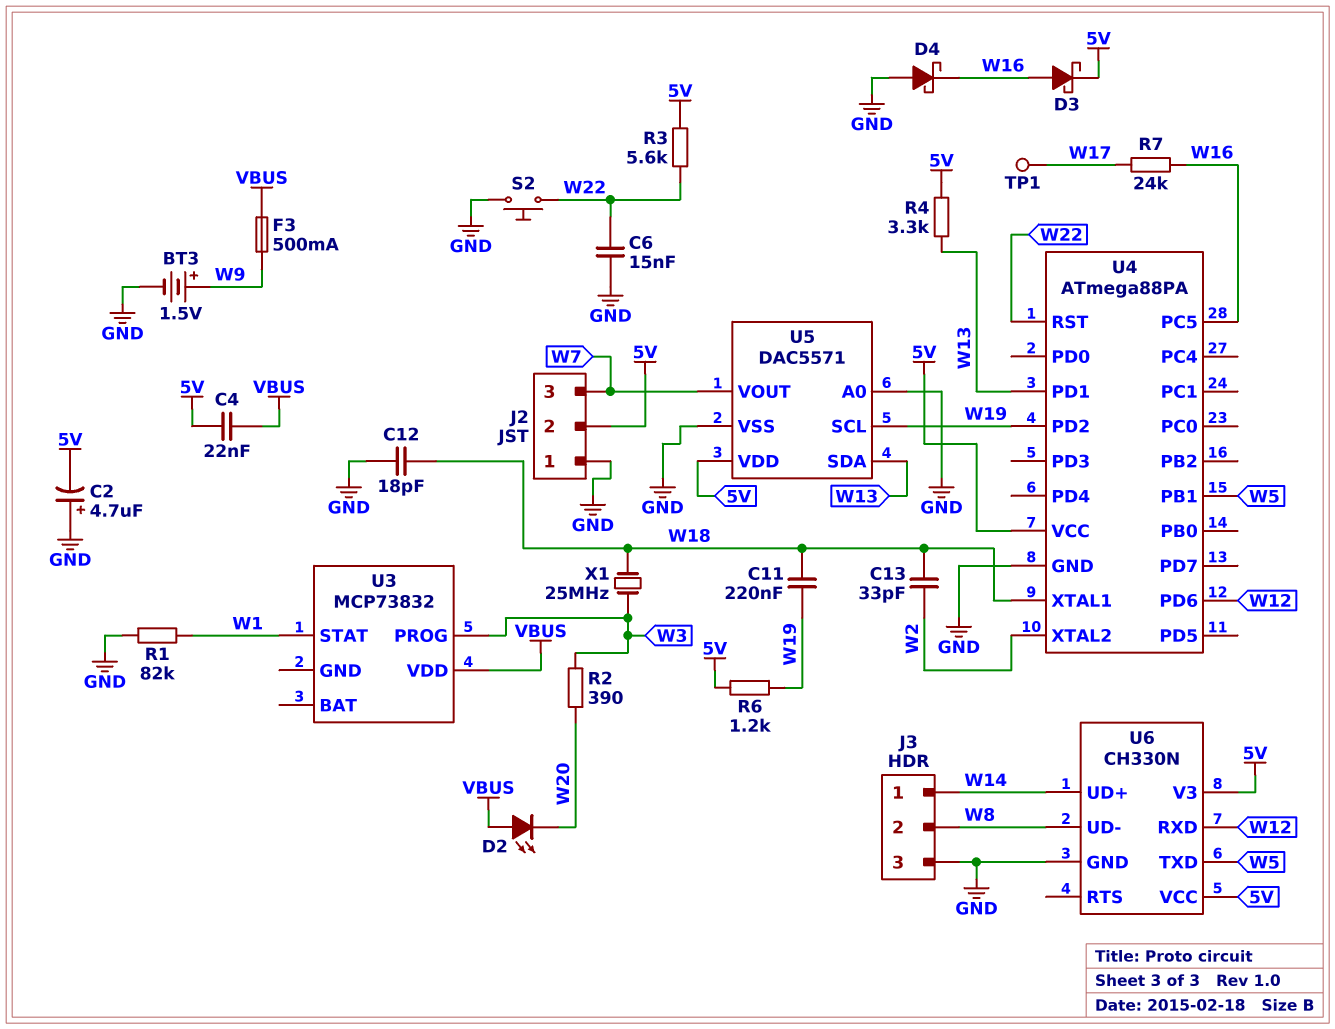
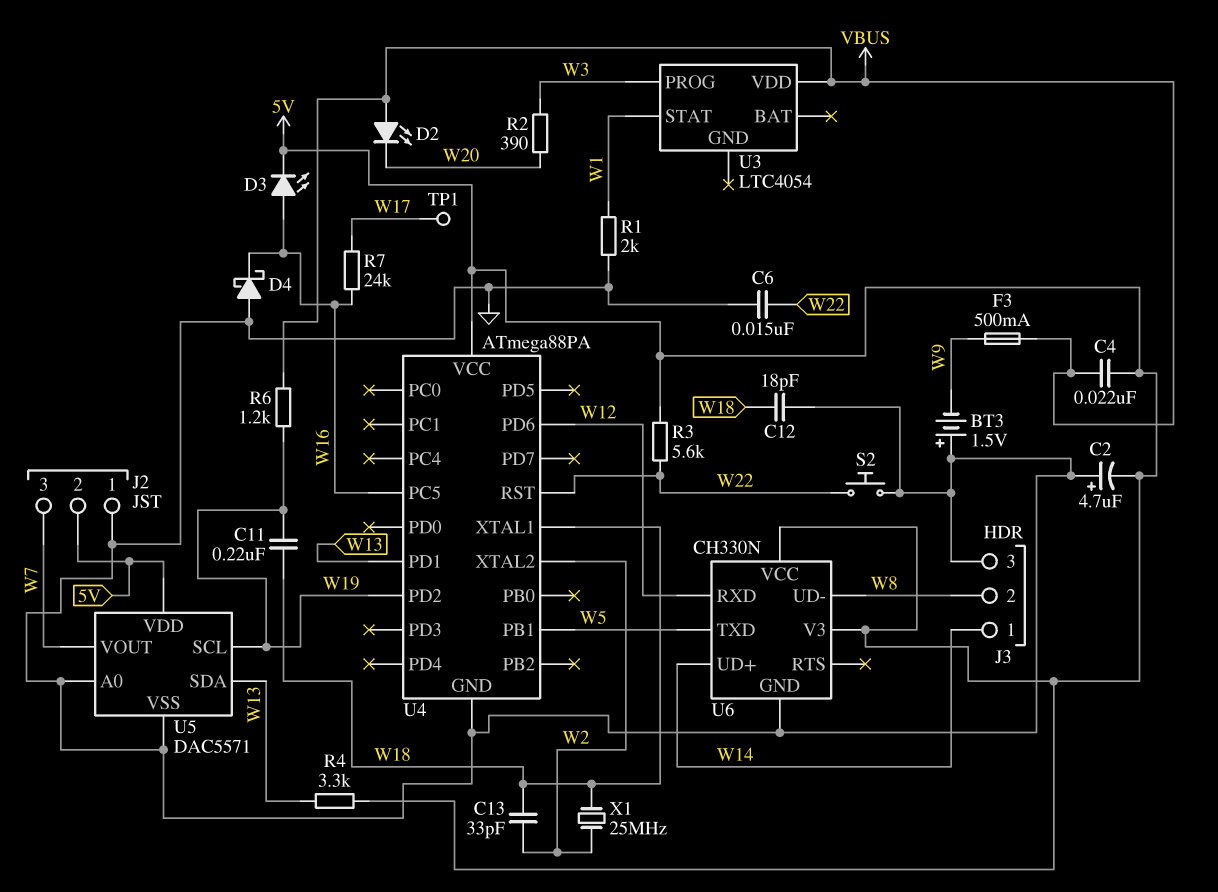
BT3: 1.5V (plus W9, minus GND) -> 1.5V (plus GND, minus W9)
D3: schottky (A W16, K 5V) -> LED (A W16, K 5V)
R1: 82k (GND, W1) -> 2k (GND, W1)
R6: 1.2k (5V, W19) -> 1.2k (VBUS, W19)
U3: MCP73832 -> LTC4054
X1: 25MHz (W3, W18) -> 25MHz (W2, W18)

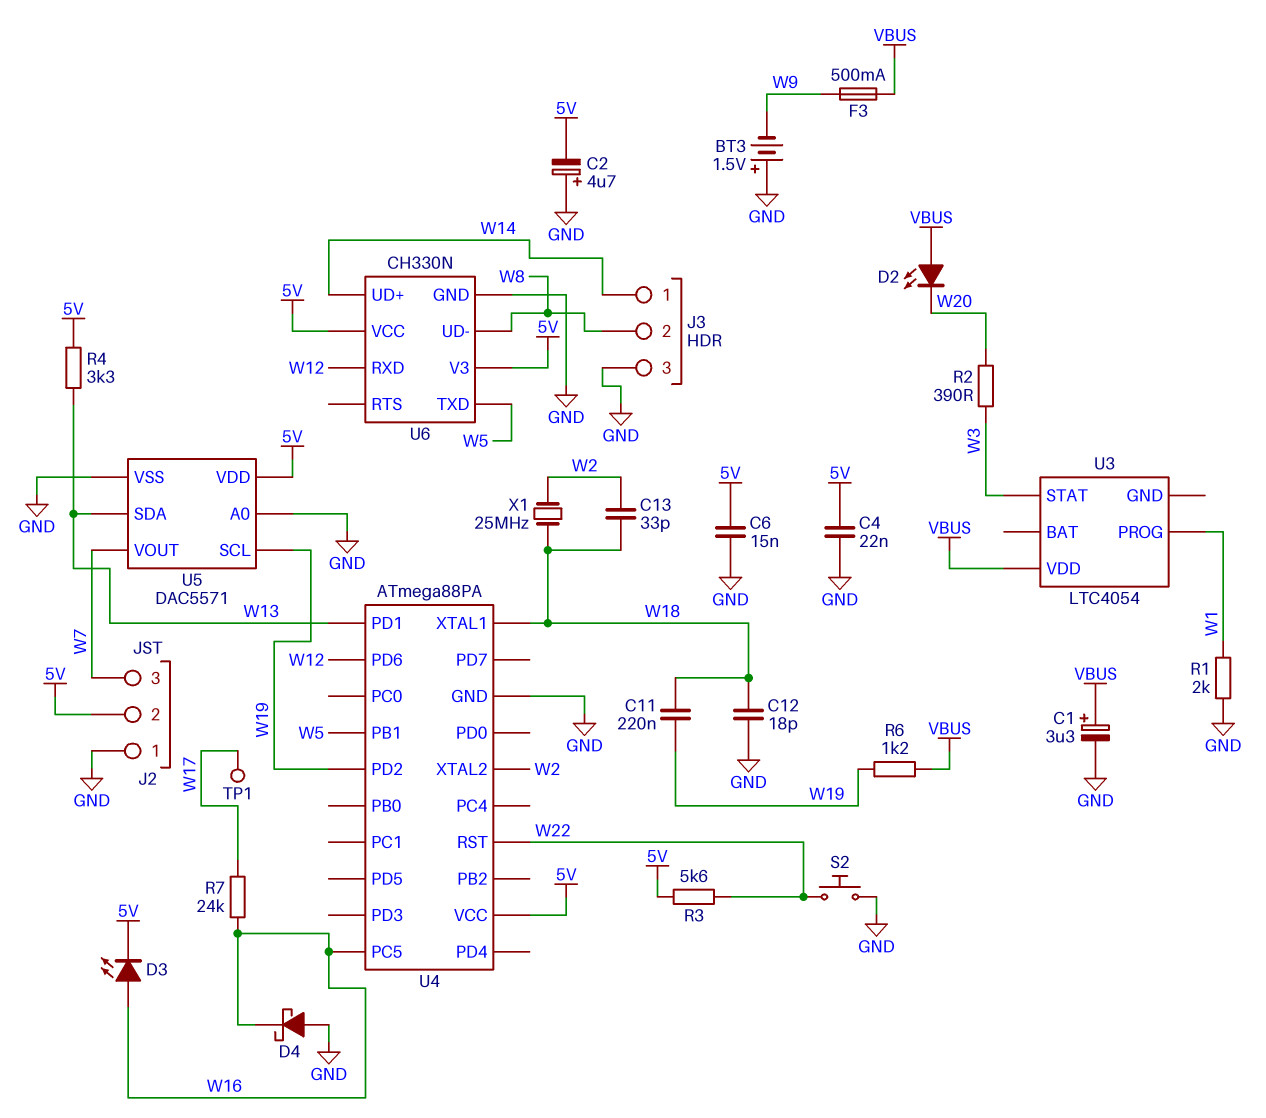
C1: none -> 3.3uF (plus VBUS, minus GND)
C4: 22nF (5V, VBUS) -> 22nF (5V, GND)
C6: 15nF (GND, W22) -> 15nF (5V, GND)
U3 pin PROG: W3 -> W1
U3 pin STAT: W1 -> W3

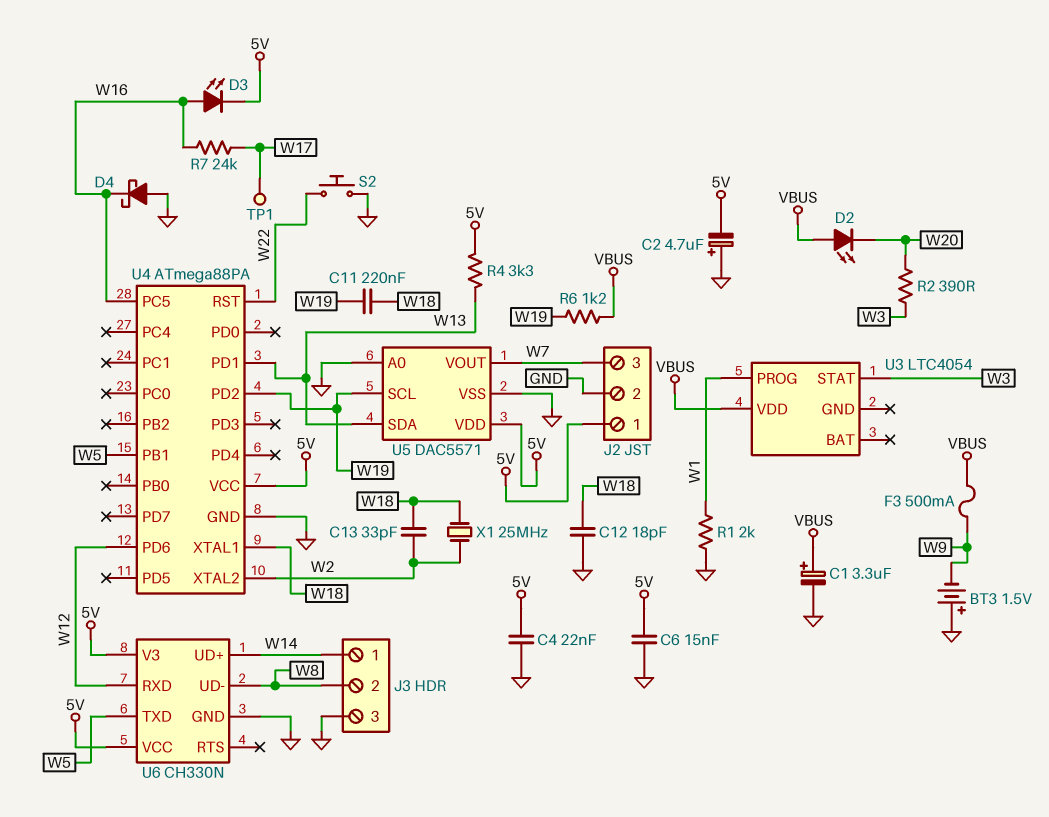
J2 pin 1: GND -> 5V
J2 pin 2: 5V -> GND
R3: 5.6k (5V, W22) -> none

